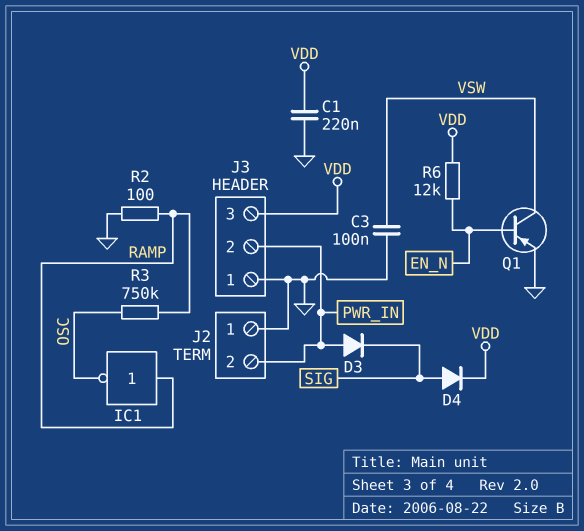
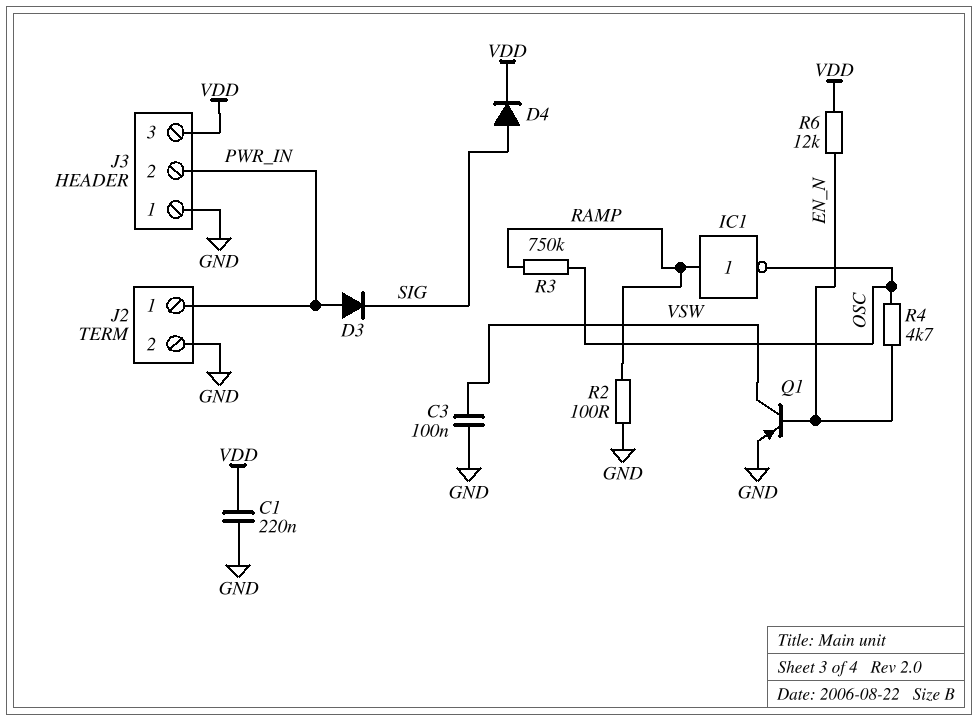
J2 pin 1: GND -> PWR_IN
J2 pin 2: PWR_IN -> GND
R4: none -> 4.7k (EN_N, OSC)

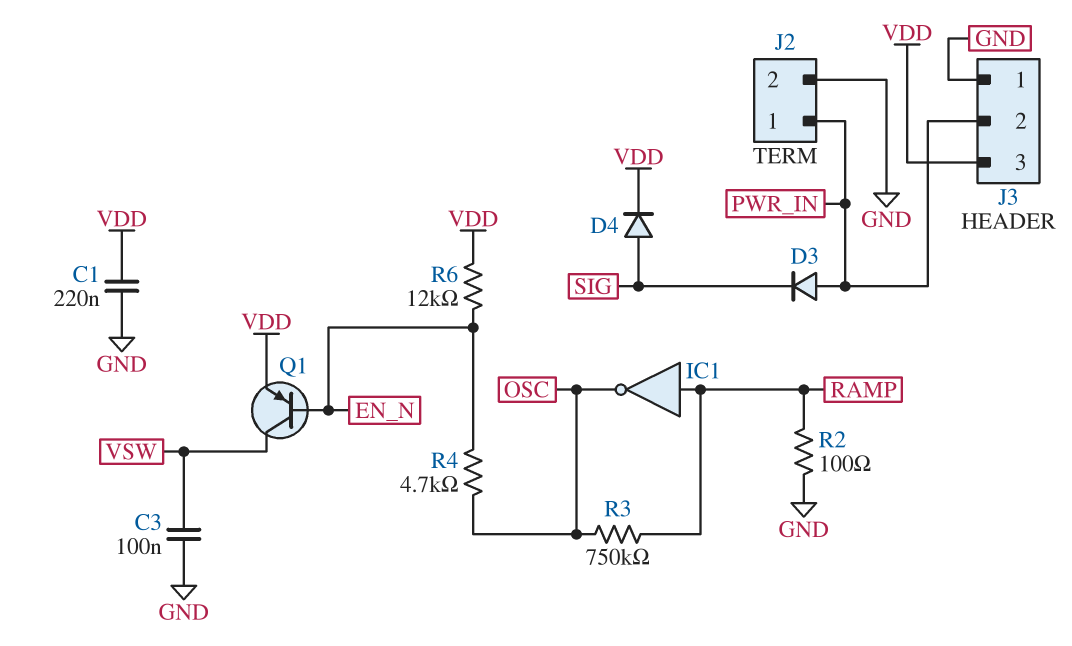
Q1: PNP (B EN_N, C VSW, E GND) -> PNP (B EN_N, C VSW, E VDD)

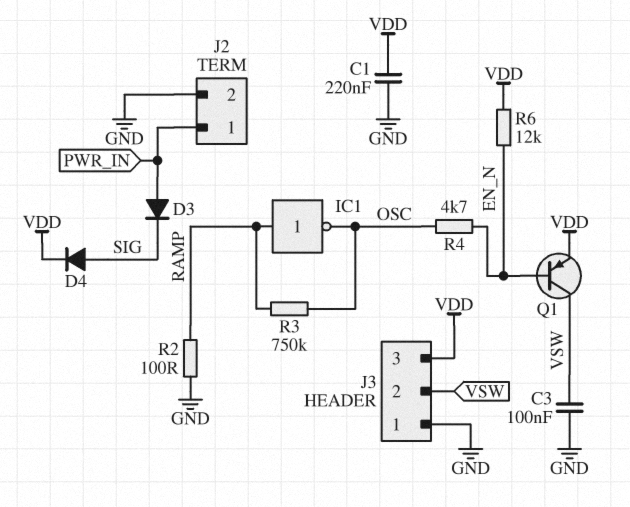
J3 pin 2: PWR_IN -> VSW

